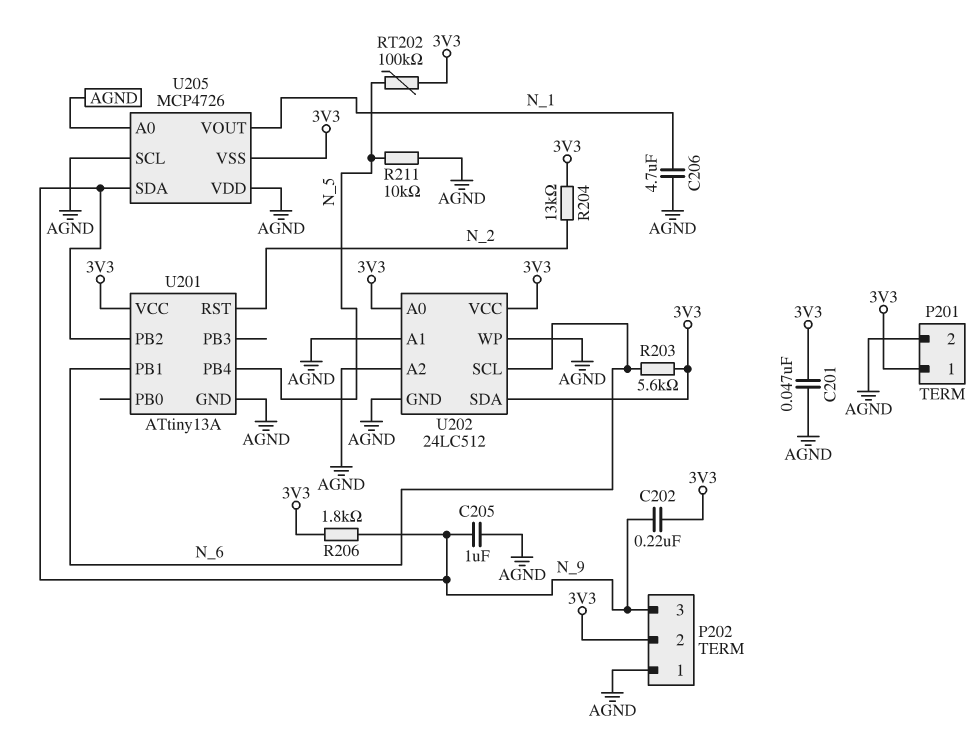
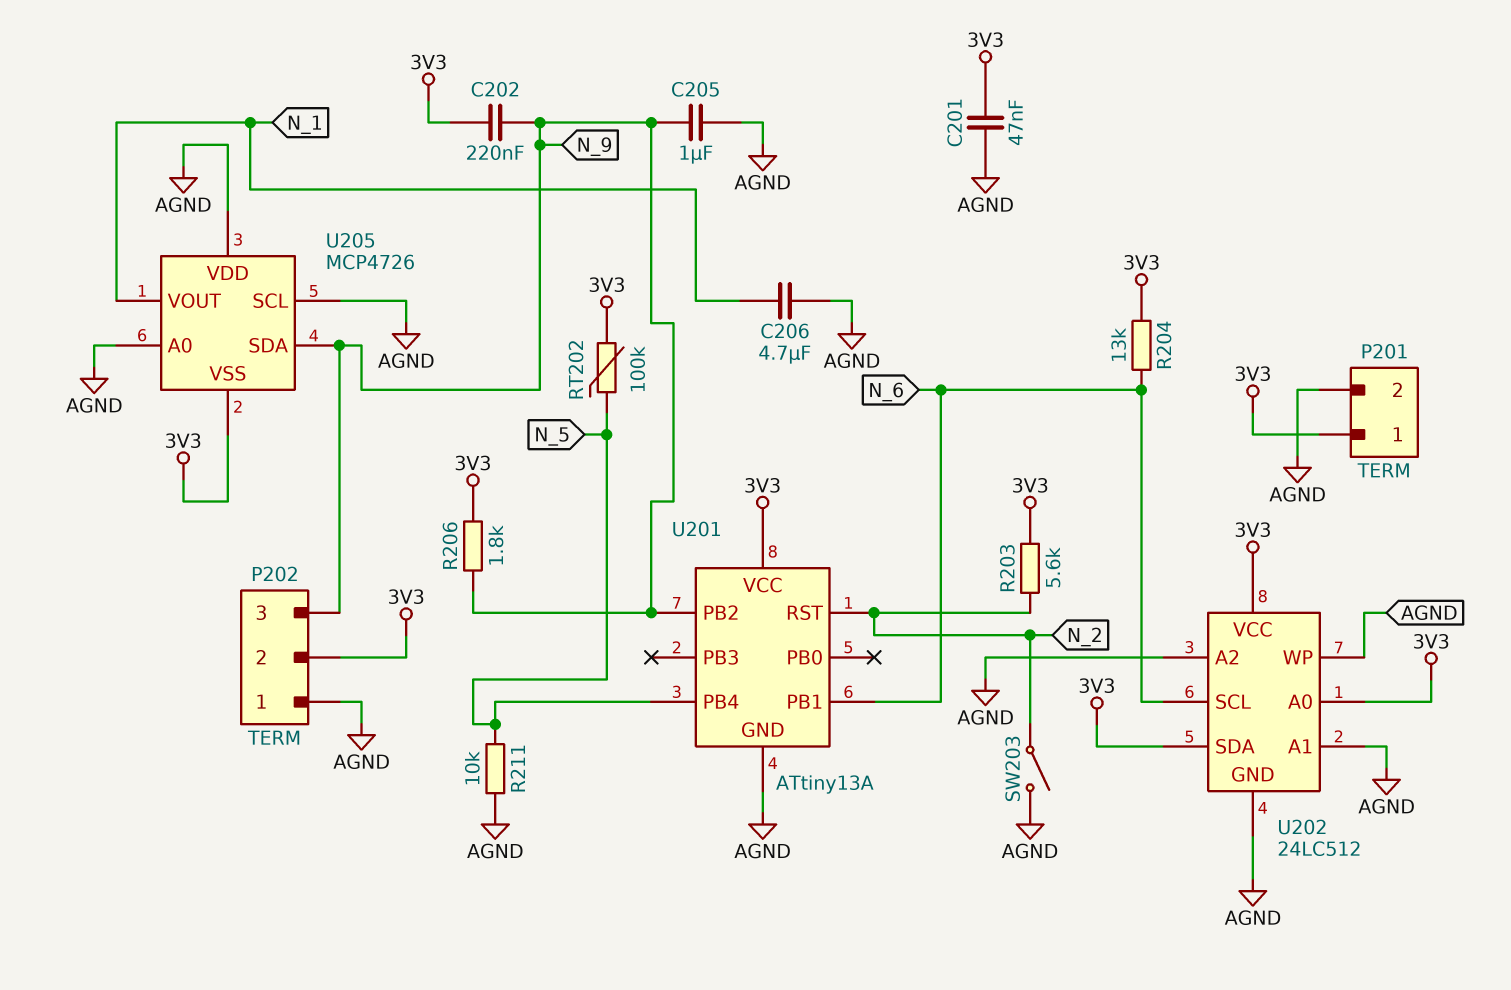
R203: 5.6k (3V3, N_6) -> 5.6k (3V3, N_2)
R204: 13k (3V3, N_2) -> 13k (3V3, N_6)
SW203: none -> switch (AGND, N_2)

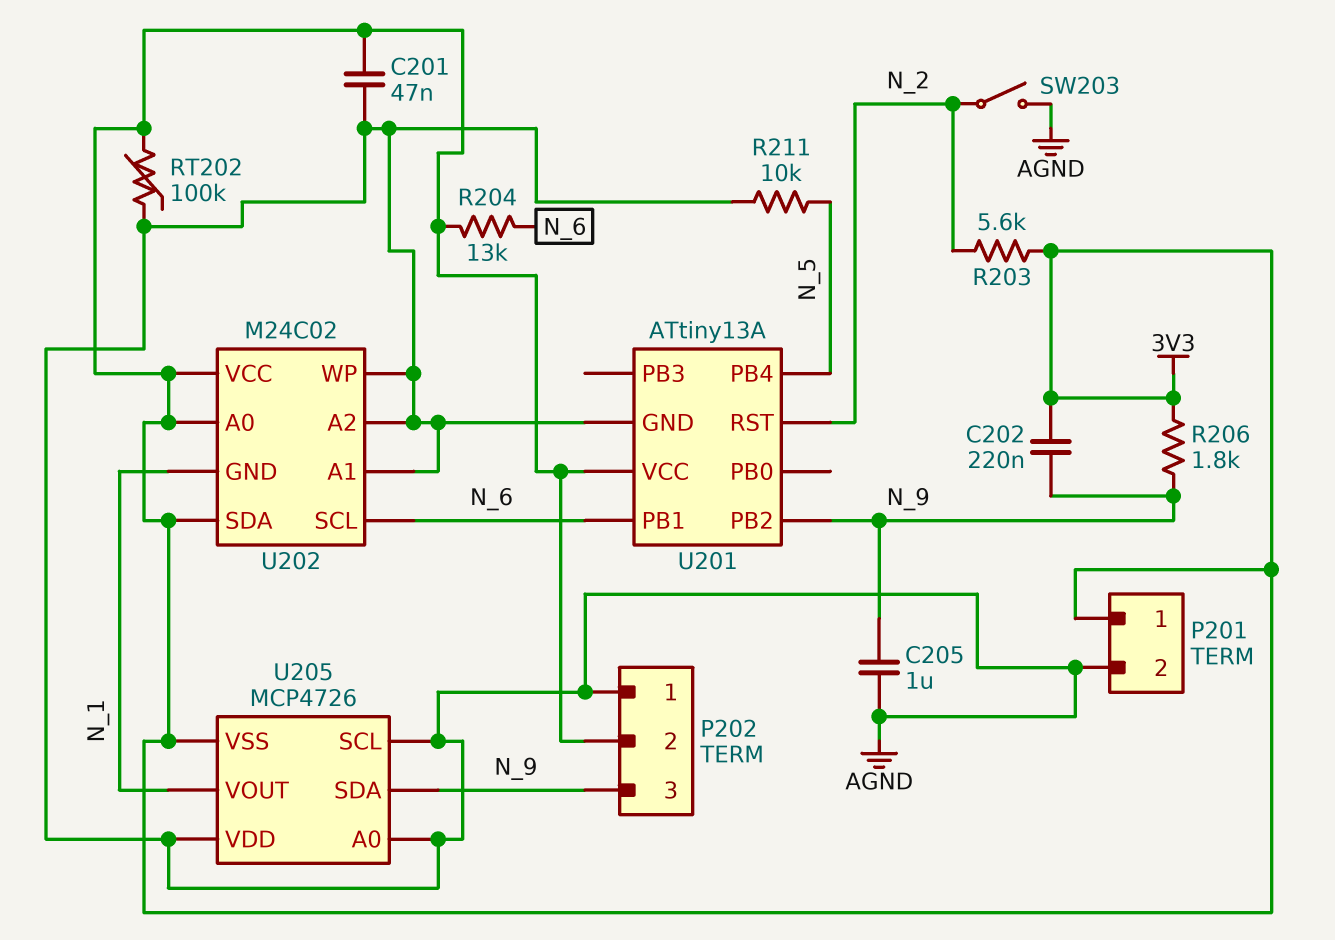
C206: 4.7uF (AGND, N_1) -> none
RT202: 100k (3V3, N_5) -> 100k (3V3, AGND)
U202: 24LC512 -> M24C02
U202 pin GND: AGND -> N_1

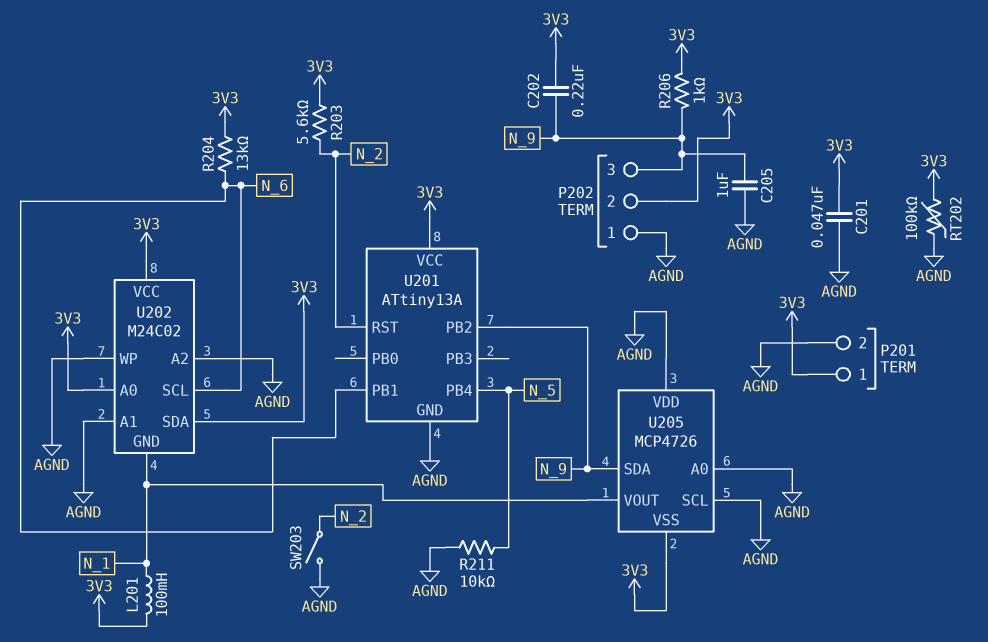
L201: none -> 100mH (3V3, N_1)
R206: 1.8k (3V3, N_9) -> 1k (3V3, N_9)

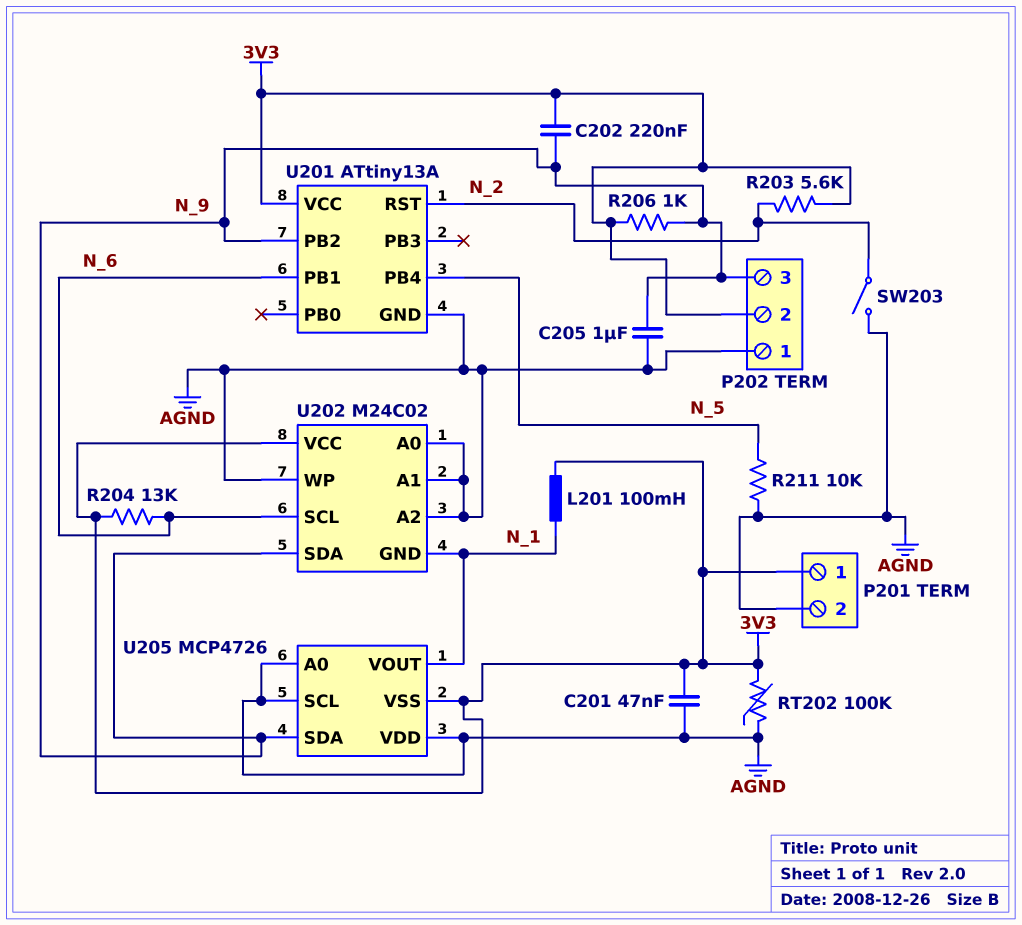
U202 pin A0: 3V3 -> AGND
U202 pin SDA: 3V3 -> N_9

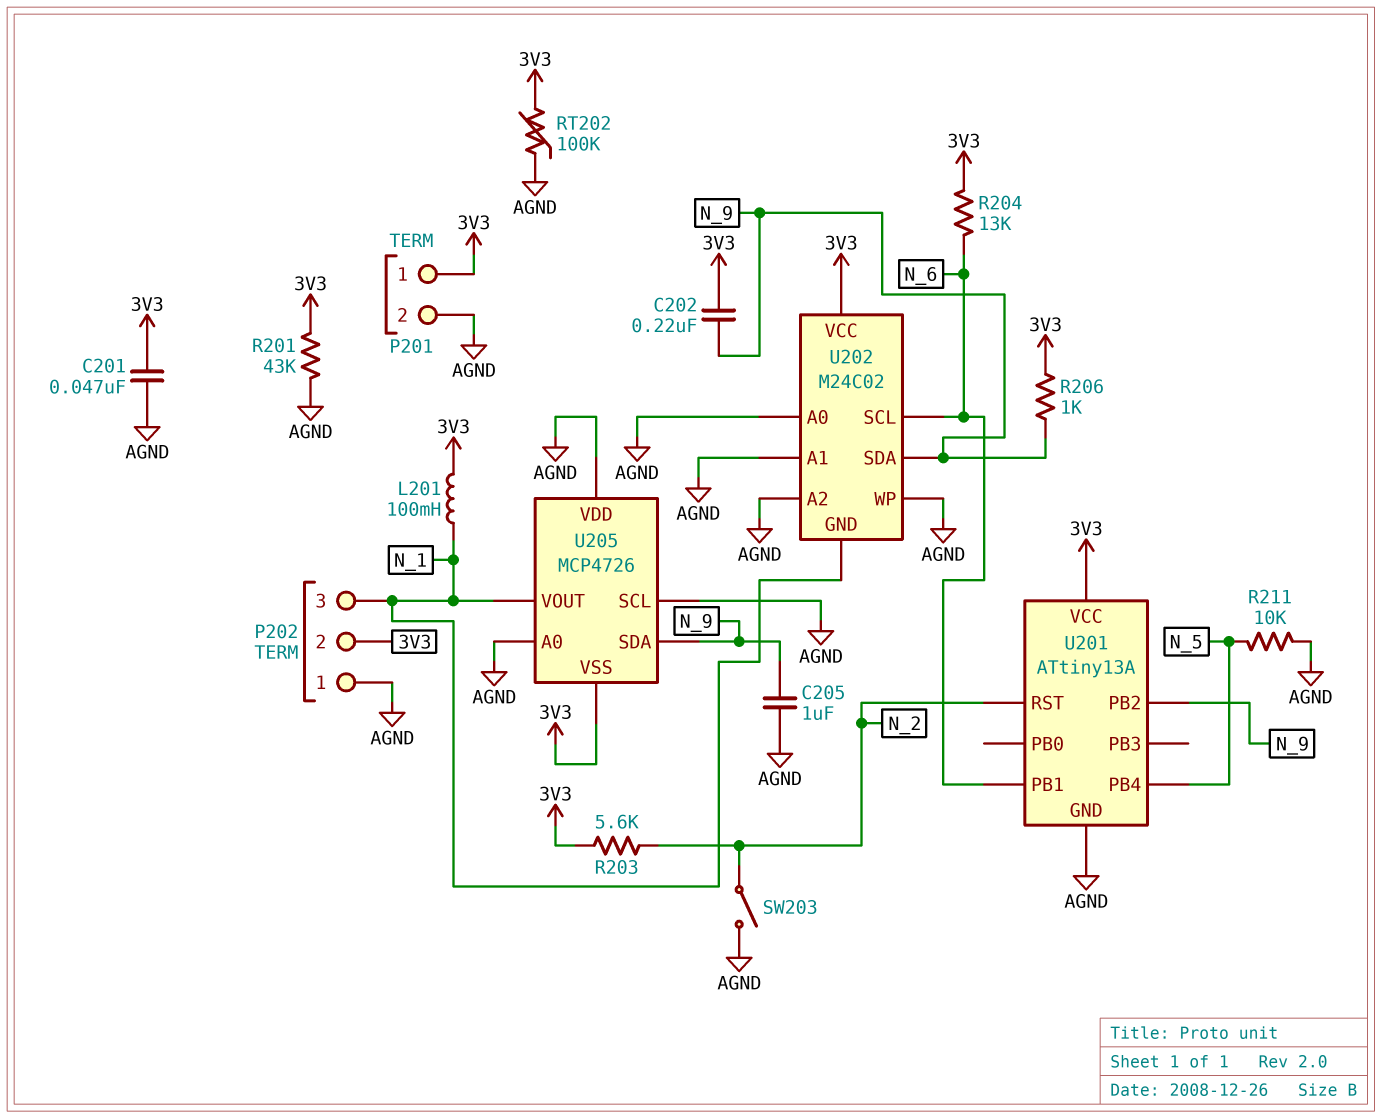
P202 pin 3: N_9 -> N_1
R201: none -> 43k (3V3, AGND)

